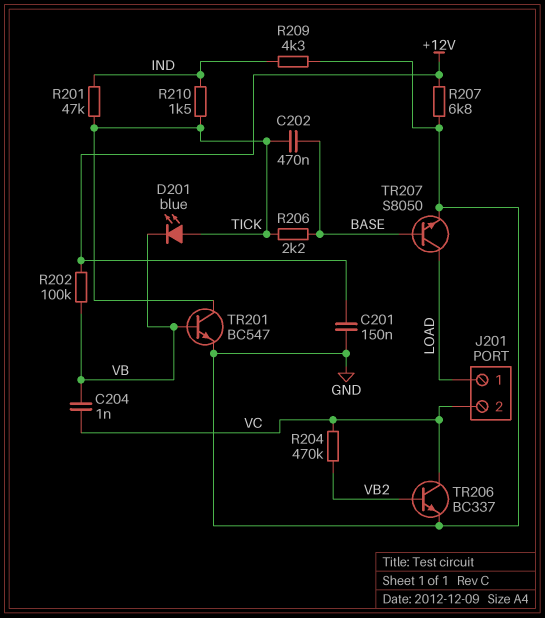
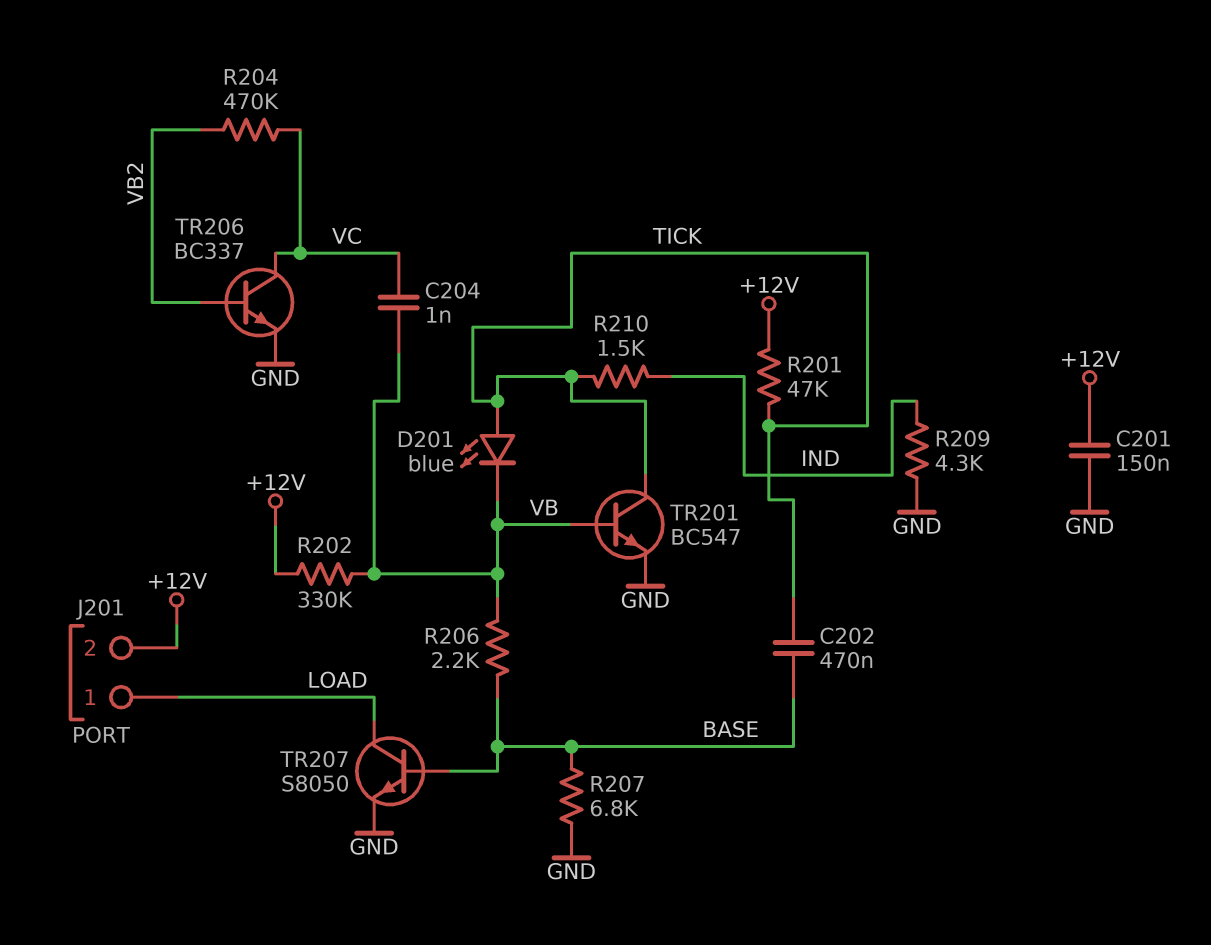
J201 pin 2: VC -> +12V
R201: 47k (IND, TICK) -> 47k (+12V, TICK)
R202: 100k (+12V, VB) -> 330k (+12V, VB)
R206: 2.2k (BASE, TICK) -> 2.2k (BASE, VB)
R207: 6.8k (+12V, GND) -> 6.8k (BASE, GND)

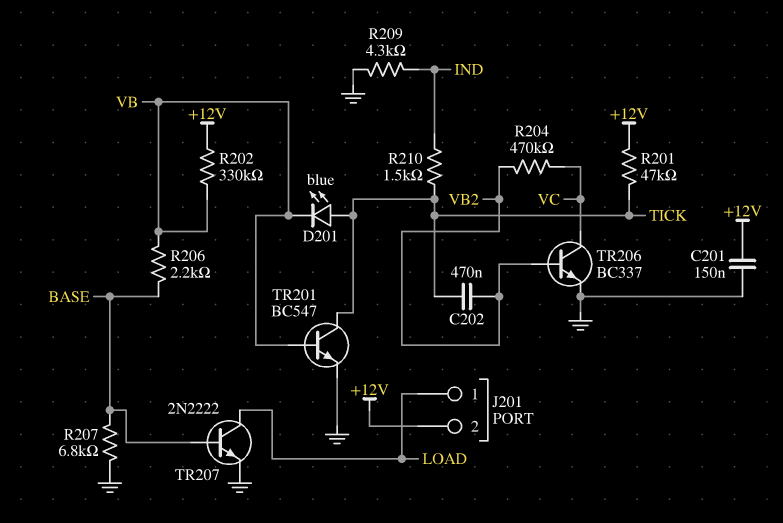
C202: 470nF (BASE, TICK) -> 470nF (TICK, VB2)
C204: 1nF (VB, VC) -> none
TR207: NPN S8050 (B BASE, C LOAD, E GND) -> NPN 2N2222 (B BASE, C LOAD, E GND)

